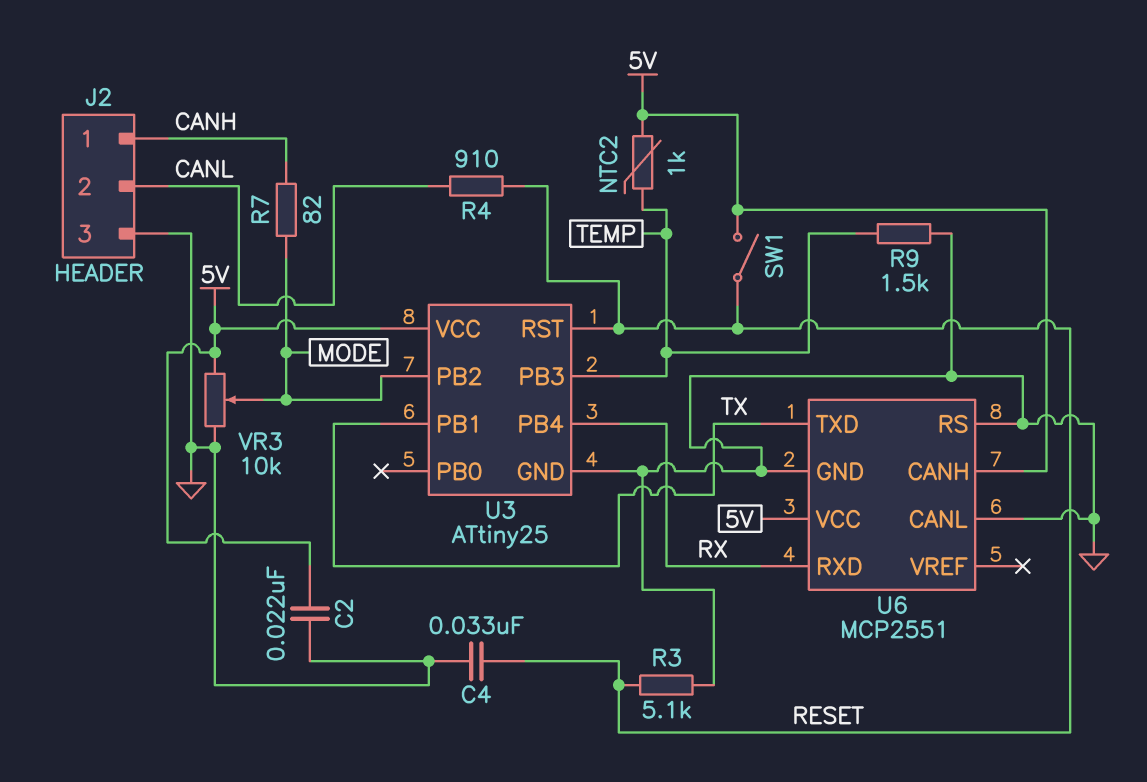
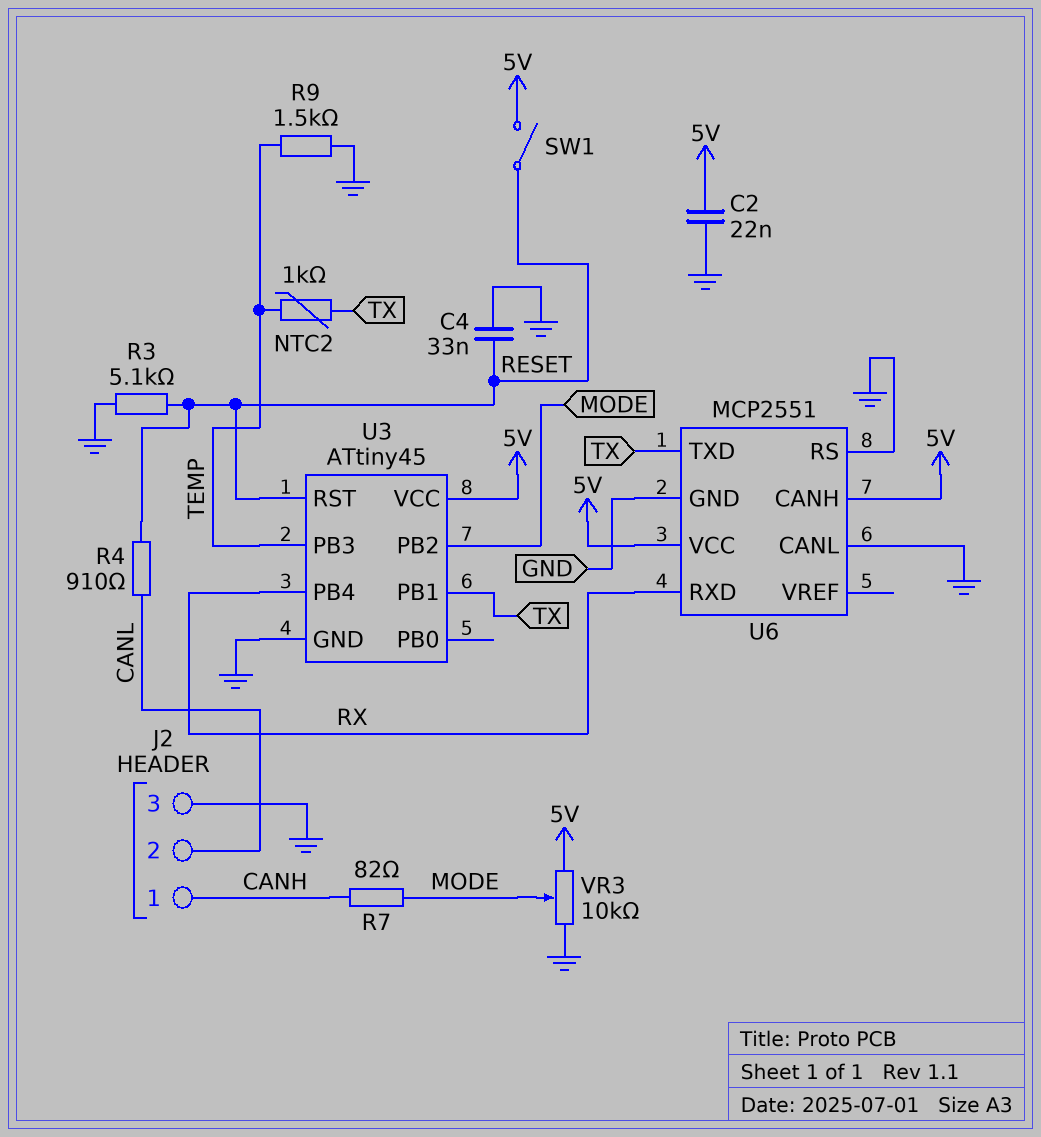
NTC2: 1k (5V, TEMP) -> 1k (TEMP, TX)
U3: ATtiny25 -> ATtiny45

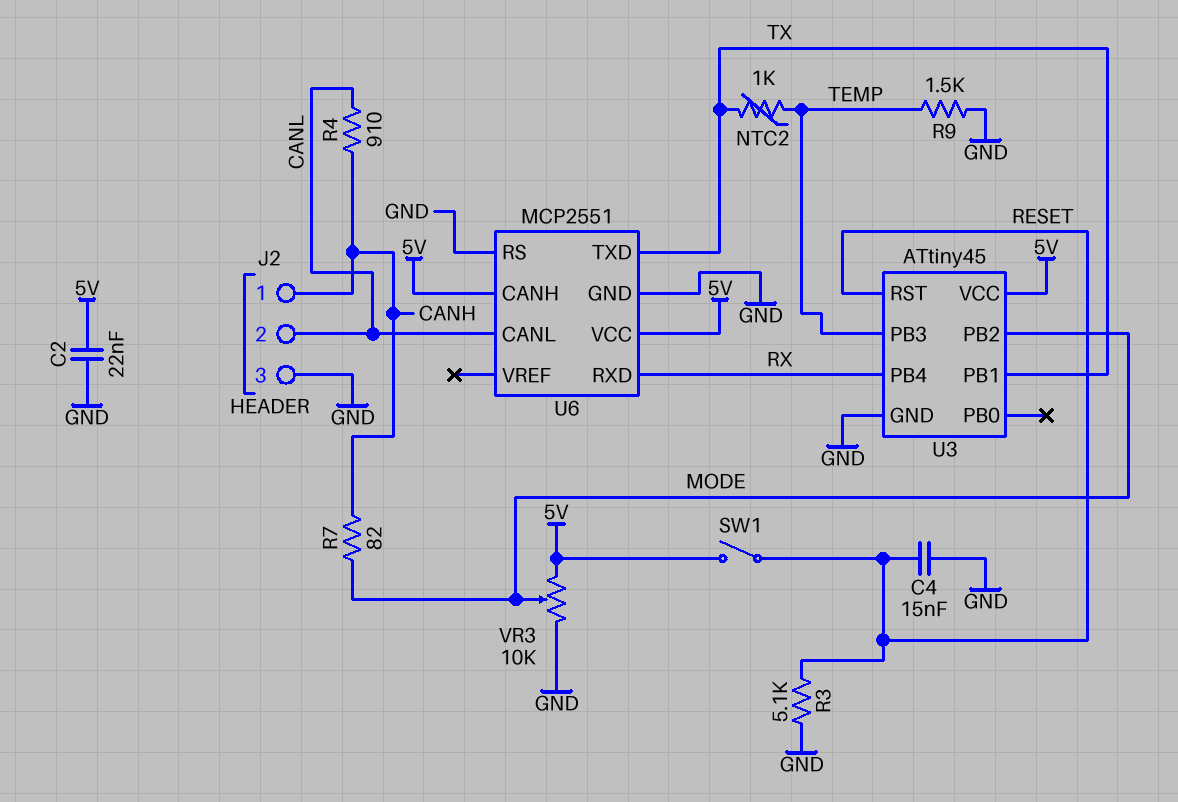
C4: 33nF (GND, RESET) -> 15nF (GND, RESET)
R4: 910 (CANL, RESET) -> 910 (CANH, CANL)
U6 pin CANL: GND -> CANL

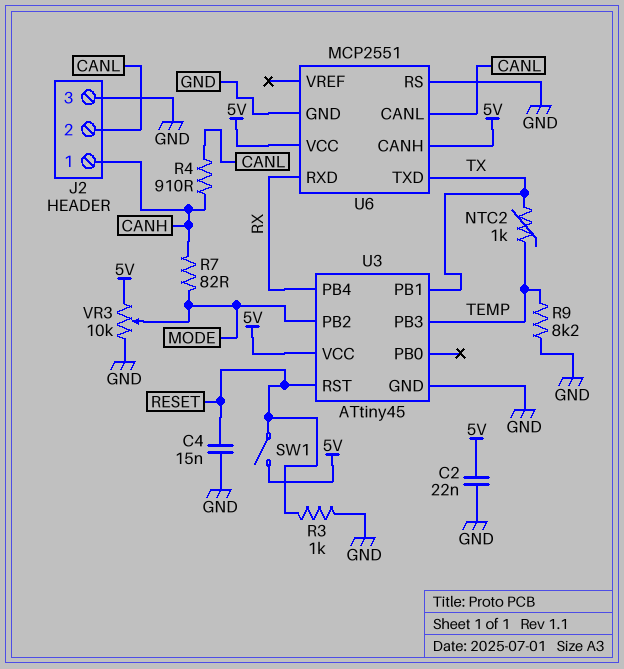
R3: 5.1k (GND, RESET) -> 1k (GND, RESET)
R9: 1.5k (GND, TEMP) -> 8.2k (GND, TEMP)

